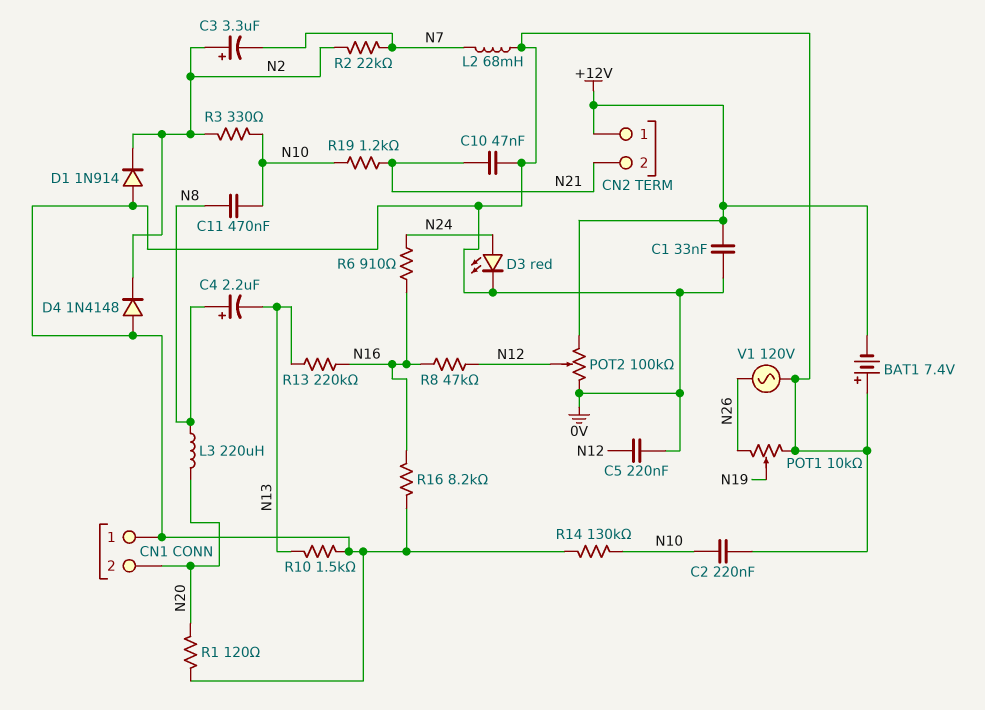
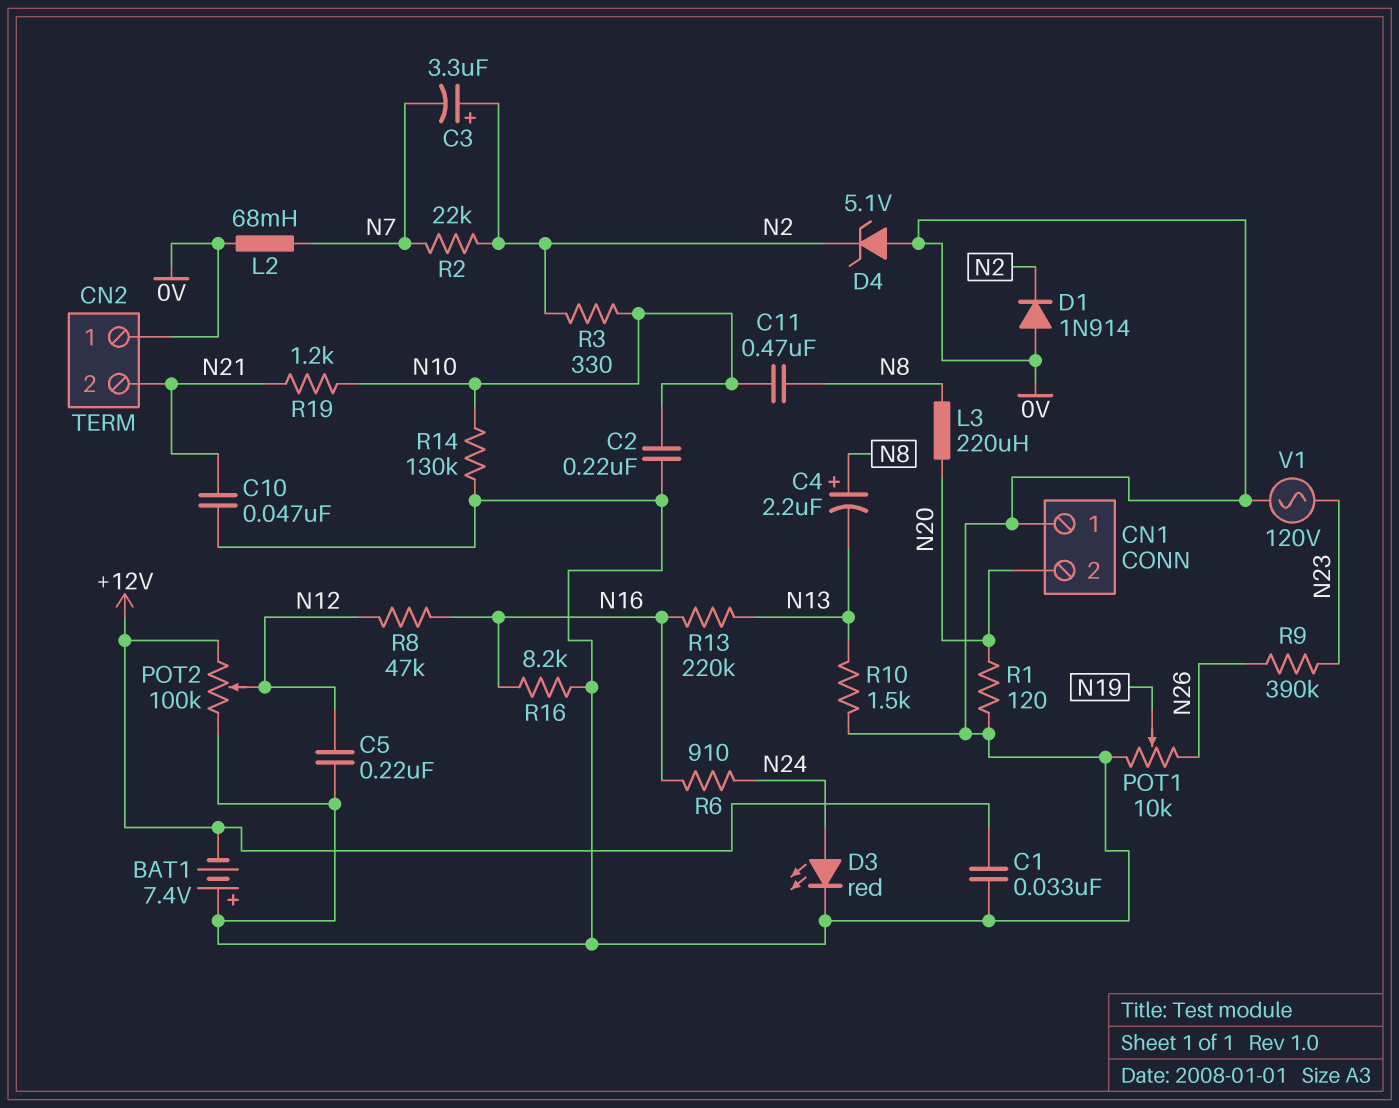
CN2 pin 1: +12V -> 0V
D4: diode 1N4148 (A 0V, K N2) -> zener 5.1V (A 0V, K N2)
R9: none -> 390k (N23, N26)
V1: AC 120V (0V, N26) -> AC 120V (0V, N23)

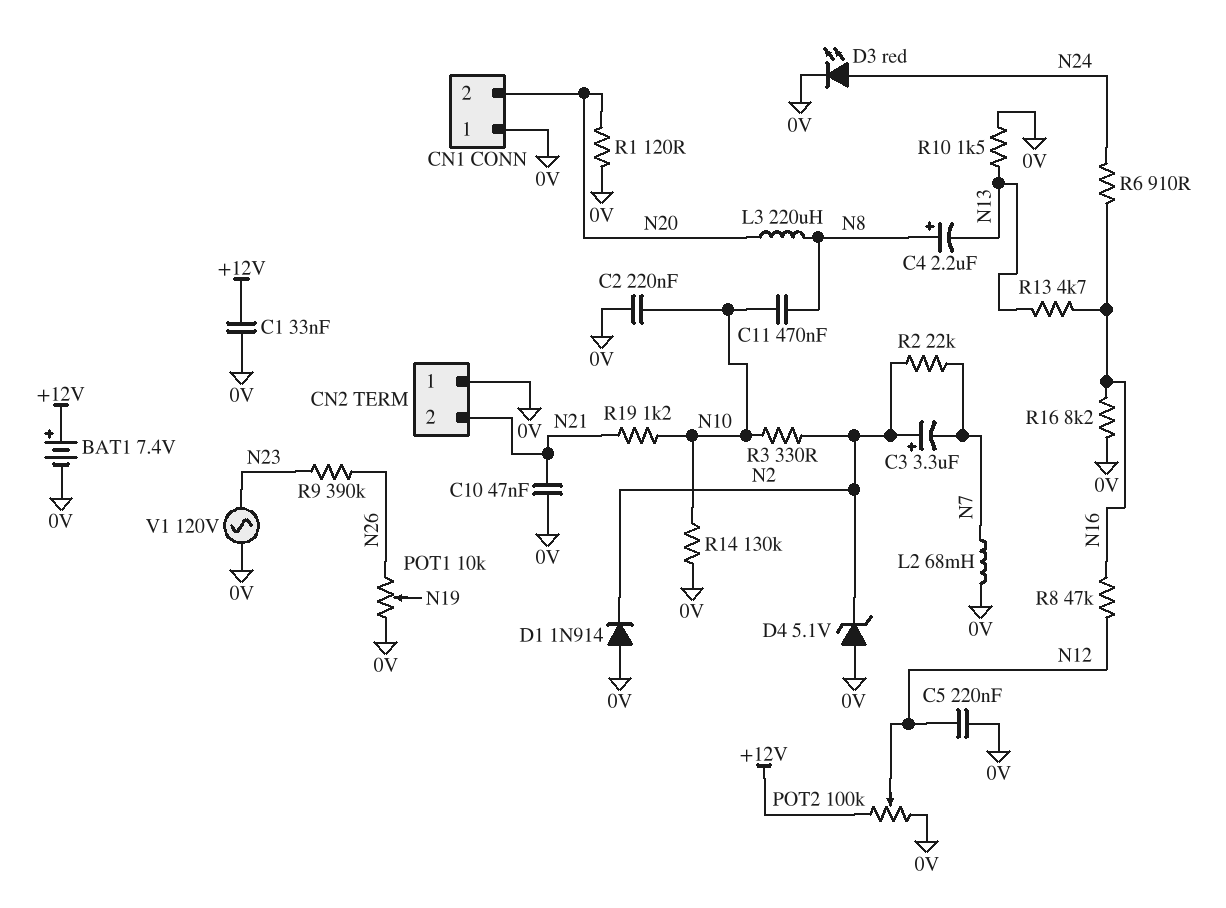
BAT1: 7.4V (plus 0V, minus +12V) -> 7.4V (plus +12V, minus 0V)
R13: 220k (N13, N16) -> 4.7k (N13, N16)

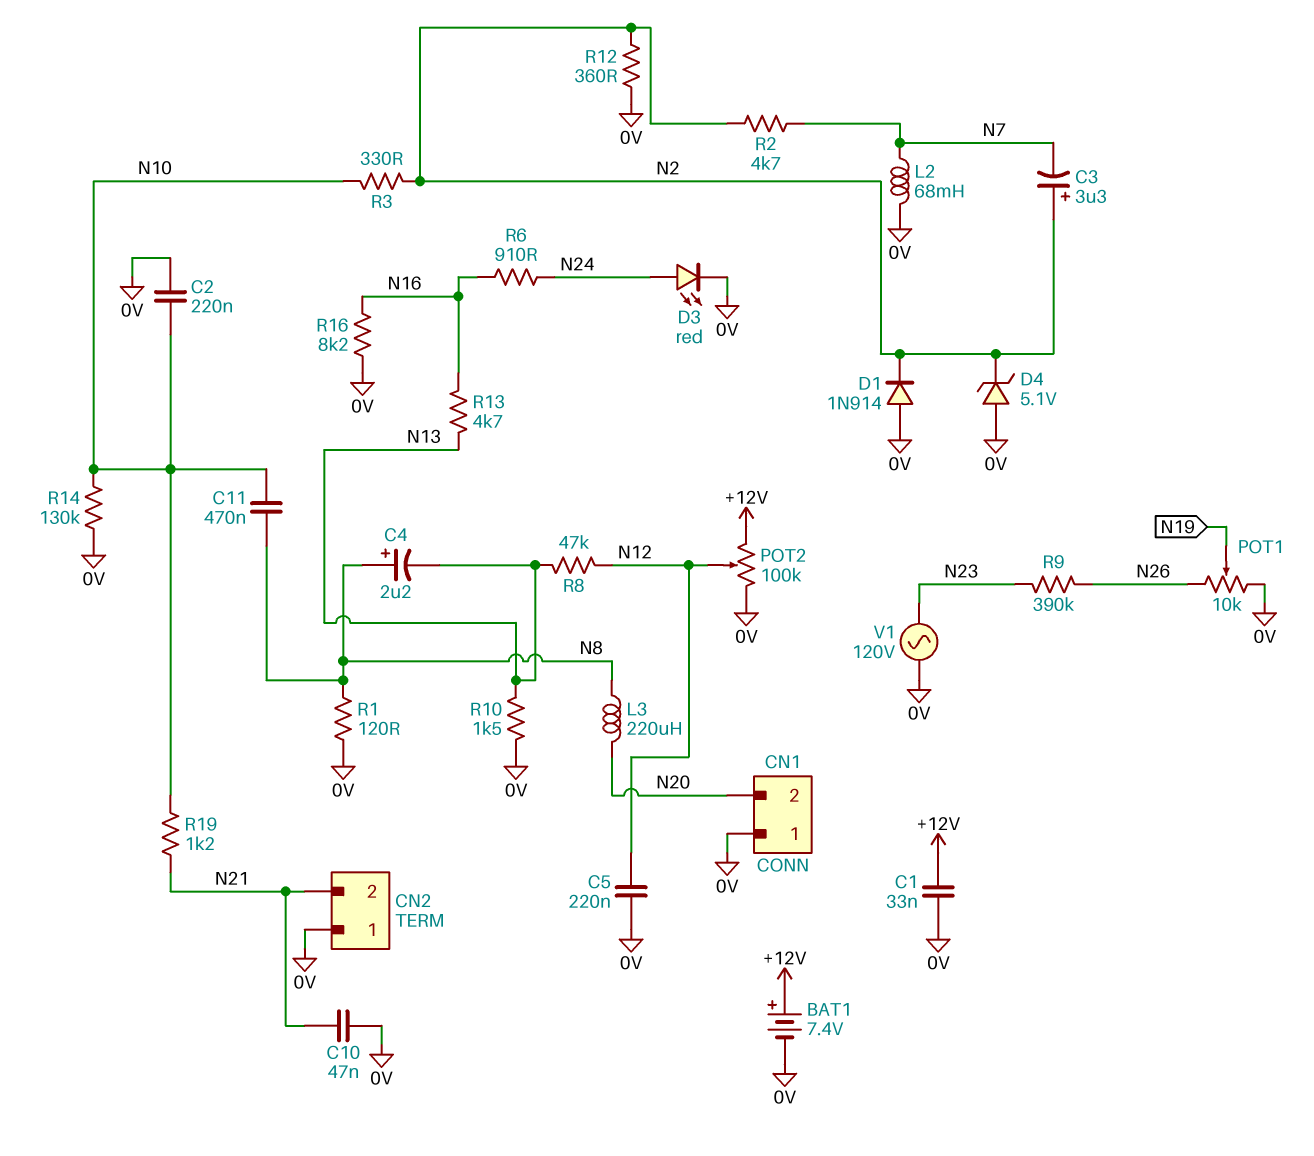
R1: 120 (0V, N20) -> 120 (0V, N8)
R2: 22k (N2, N7) -> 4.7k (N2, N7)
R8: 47k (N12, N16) -> 47k (N12, N13)
R12: none -> 360 (0V, N2)

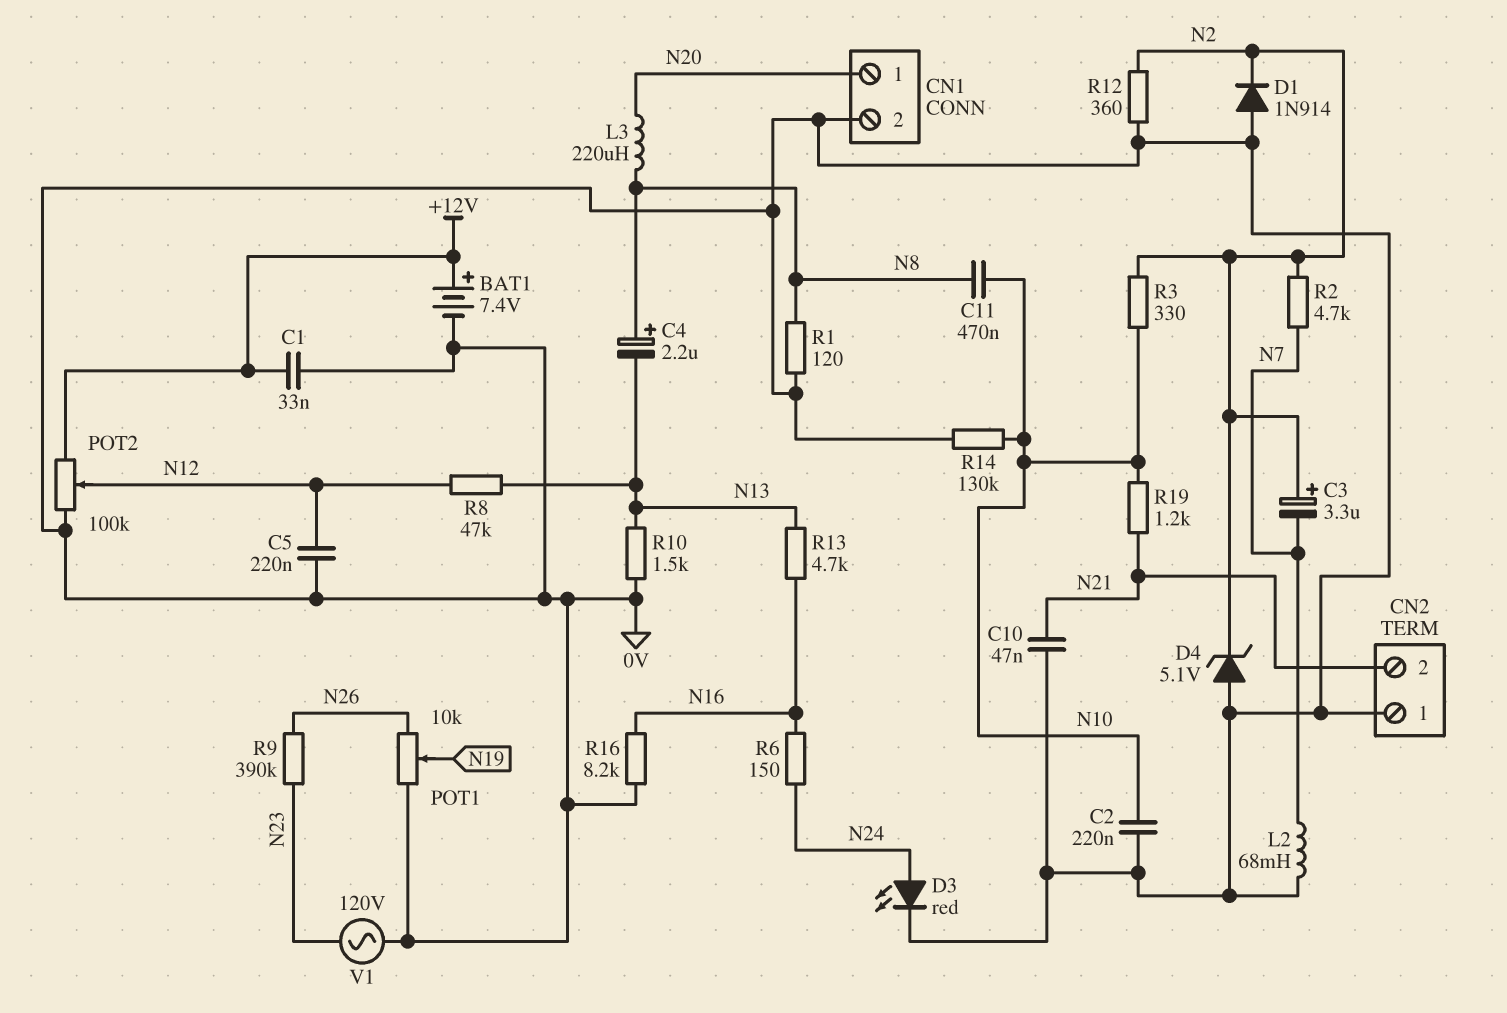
CN1 pin 1: 0V -> N20
CN1 pin 2: N20 -> 0V
R6: 910 (N16, N24) -> 150 (N16, N24)

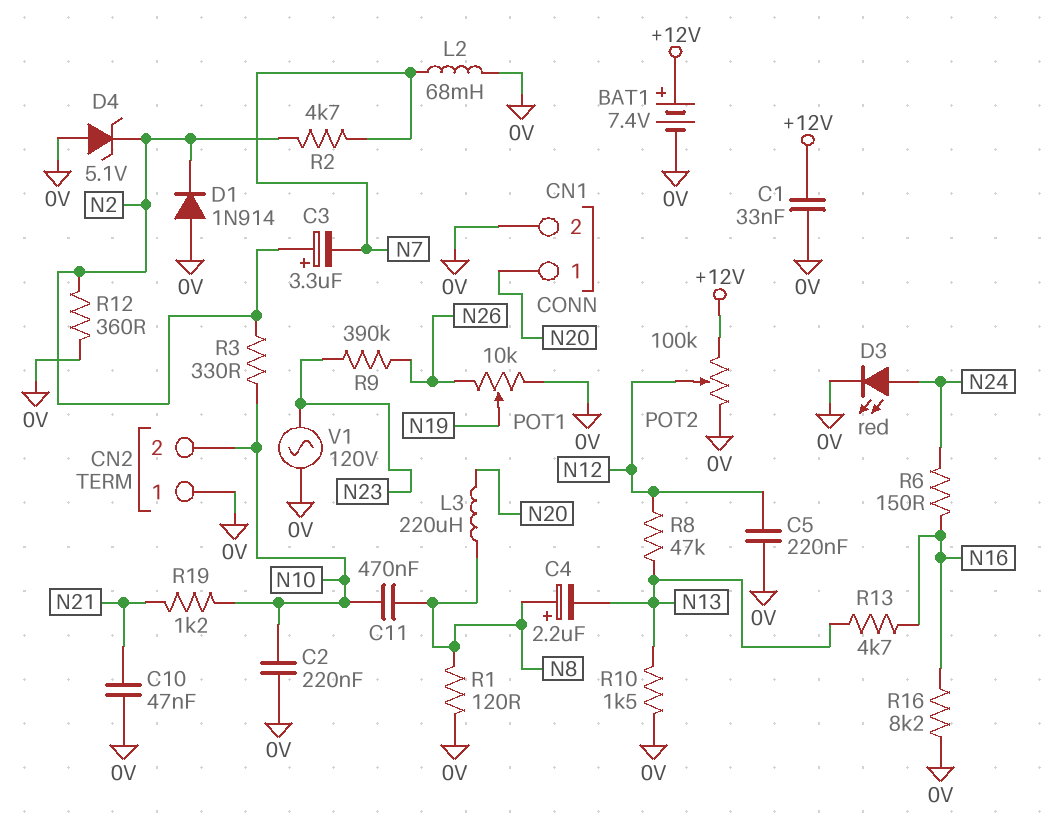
CN2 pin 2: N21 -> N10
R14: 130k (0V, N10) -> none

